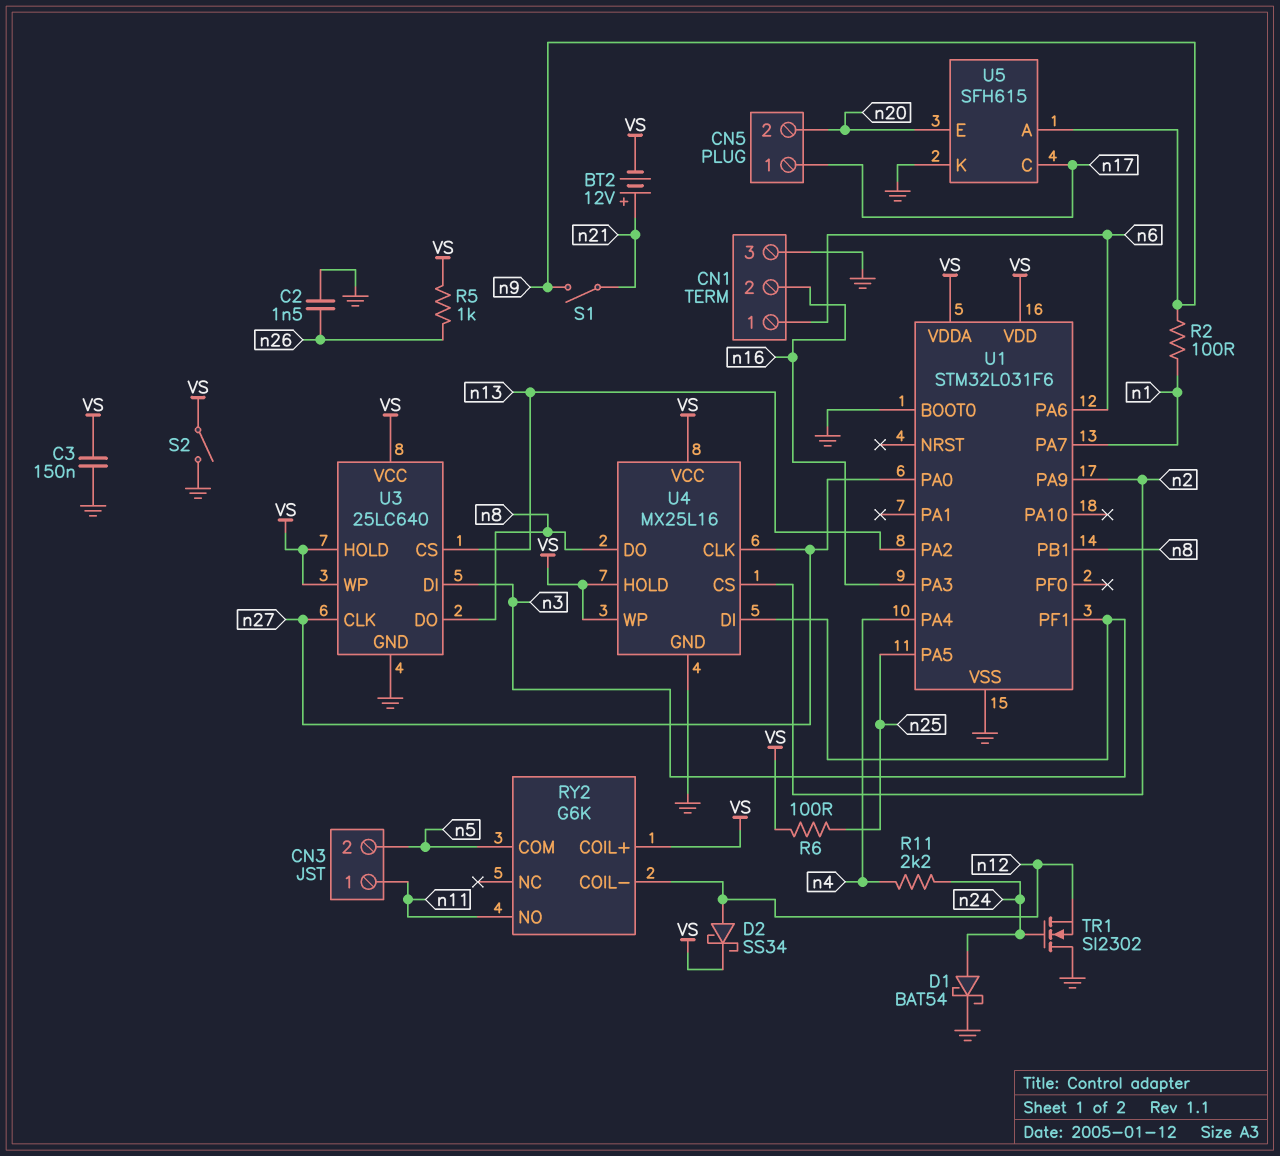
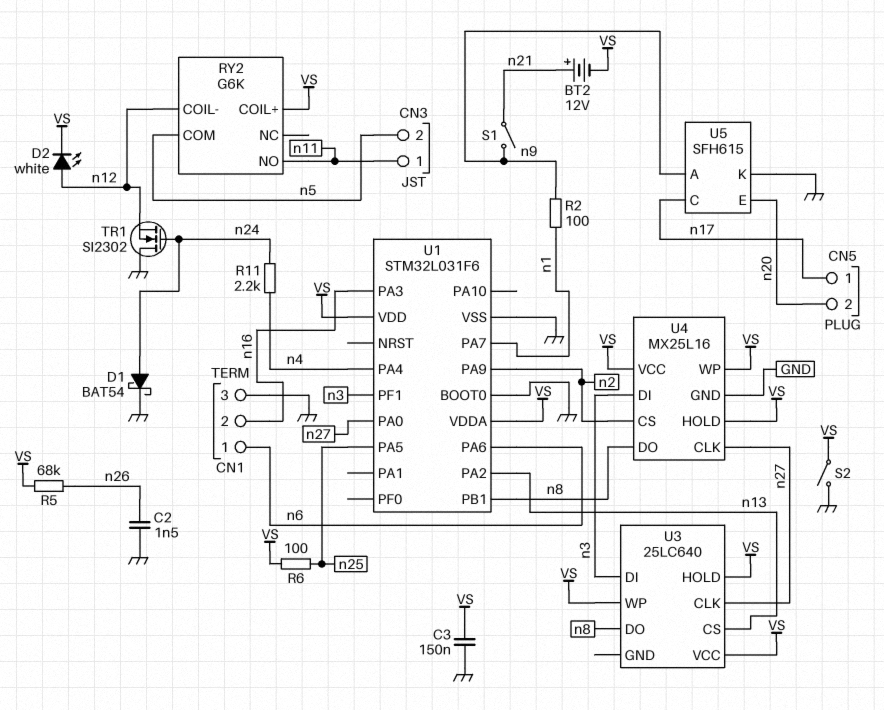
D2: schottky SS34 (A n12, K VS) -> LED white (A n12, K VS)
R5: 1k (VS, n26) -> 68k (VS, n26)
U3 pin GND: GND -> none

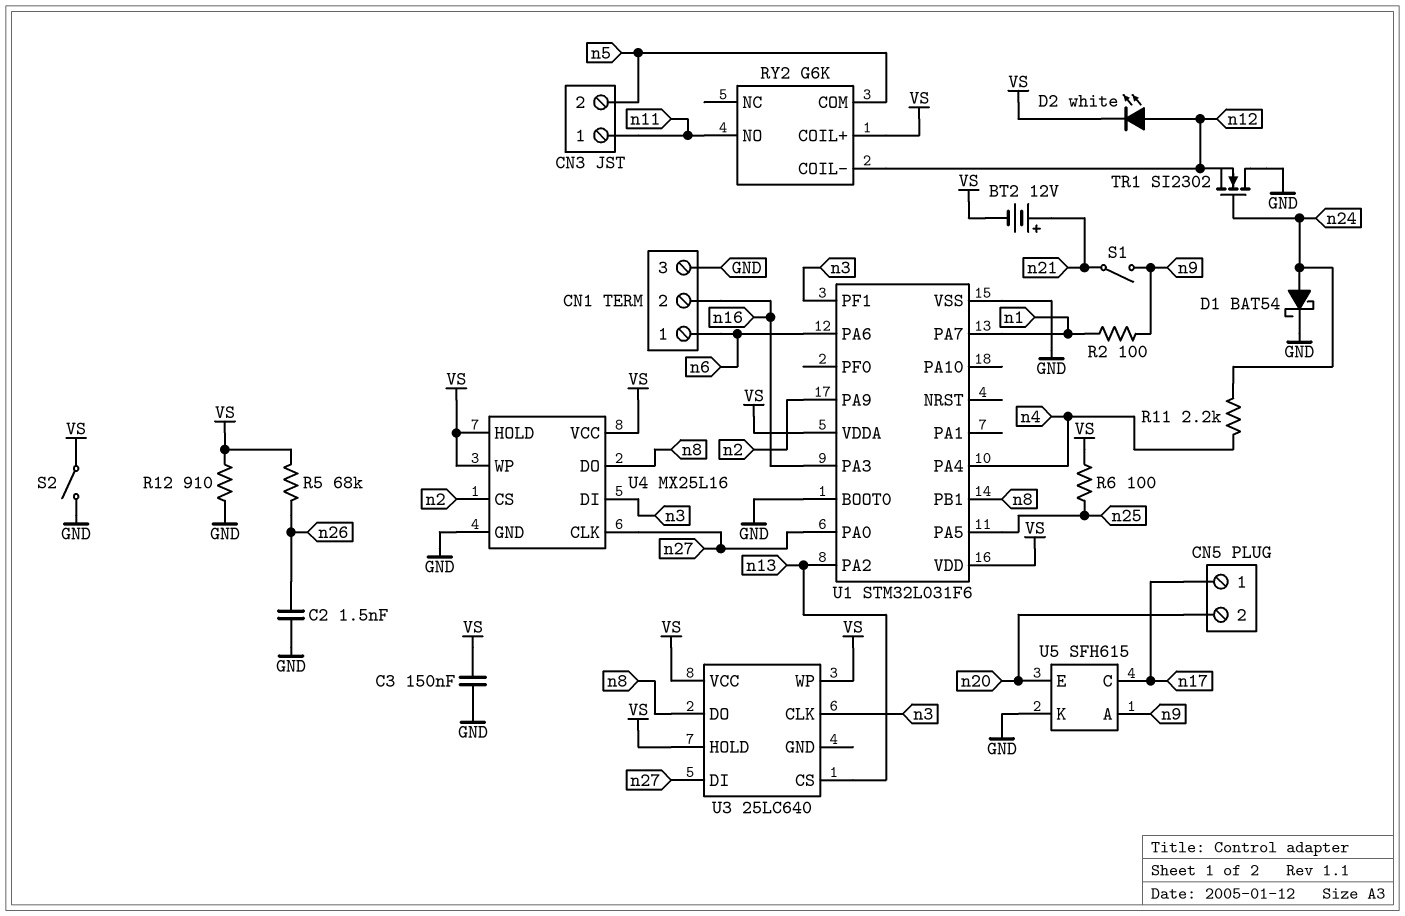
R12: none -> 910 (GND, VS)
U3 pin CLK: n27 -> n3
U3 pin DI: n3 -> n27

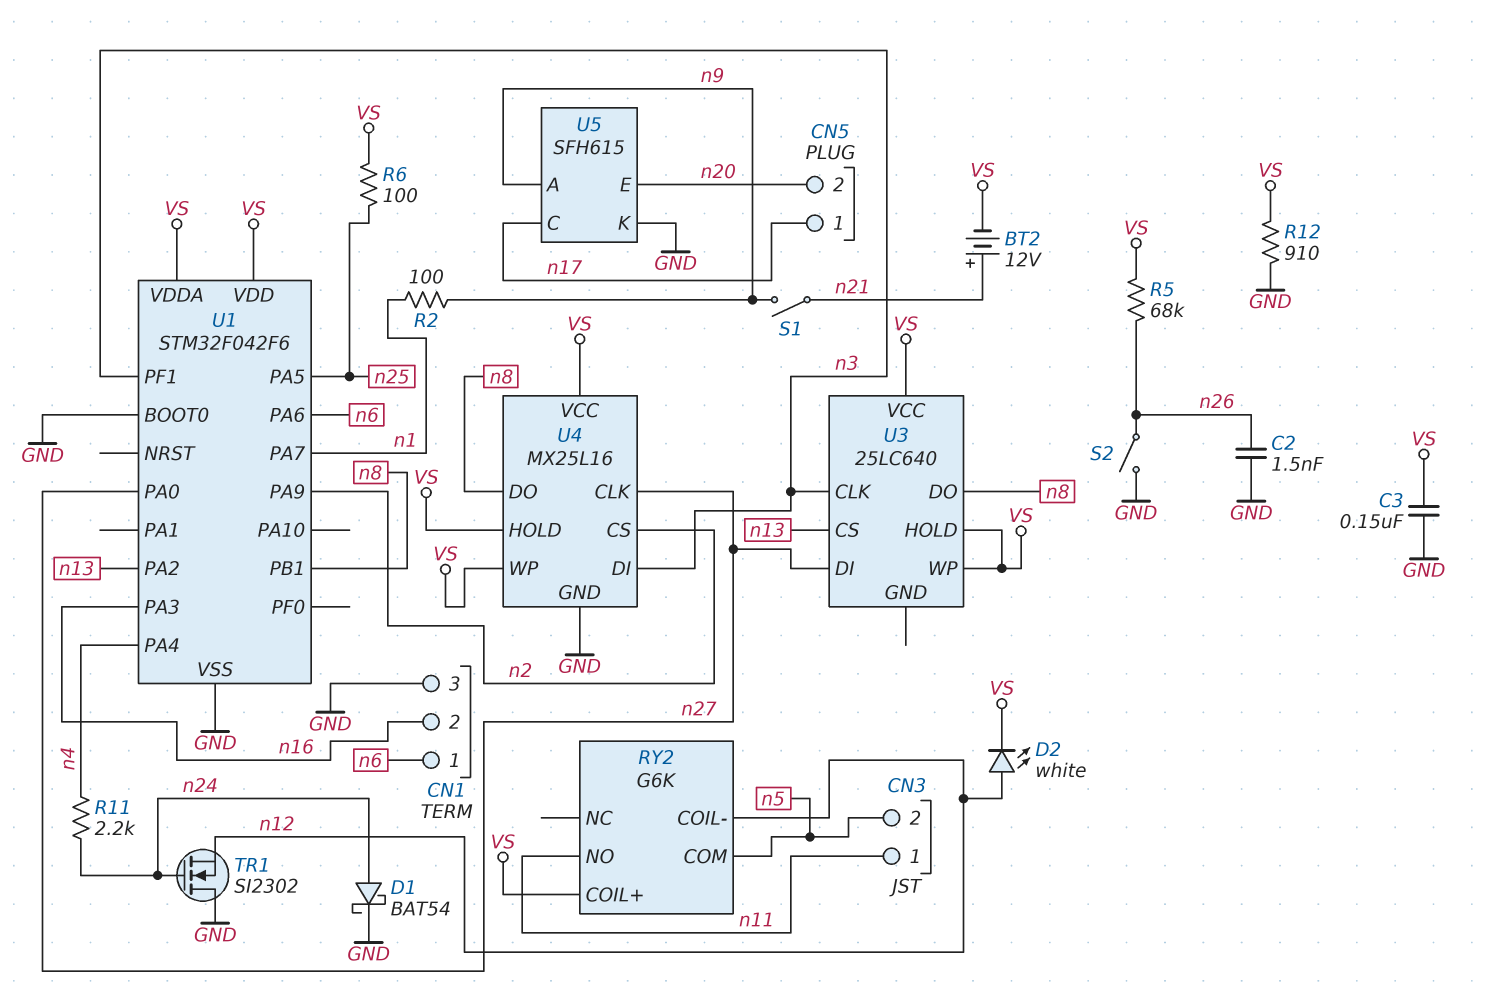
S2: switch (GND, VS) -> switch (GND, n26)
U1: STM32L031F6 -> STM32F042F6

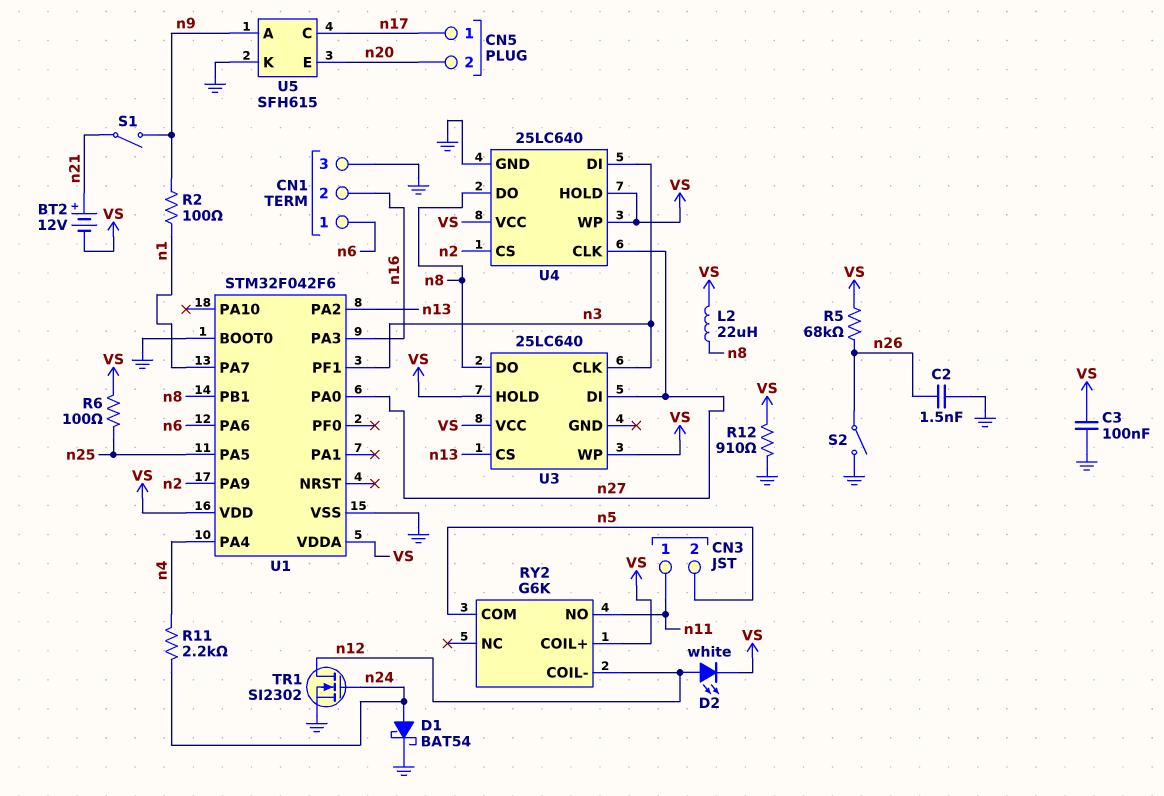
C3: 150nF (GND, VS) -> 100nF (GND, VS)
L2: none -> 22uH (VS, n8)
TR1: NMOS SI2302 (G n24, D GND, S n12) -> NMOS SI2302 (G n24, D n12, S GND)
U4: MX25L16 -> 25LC640

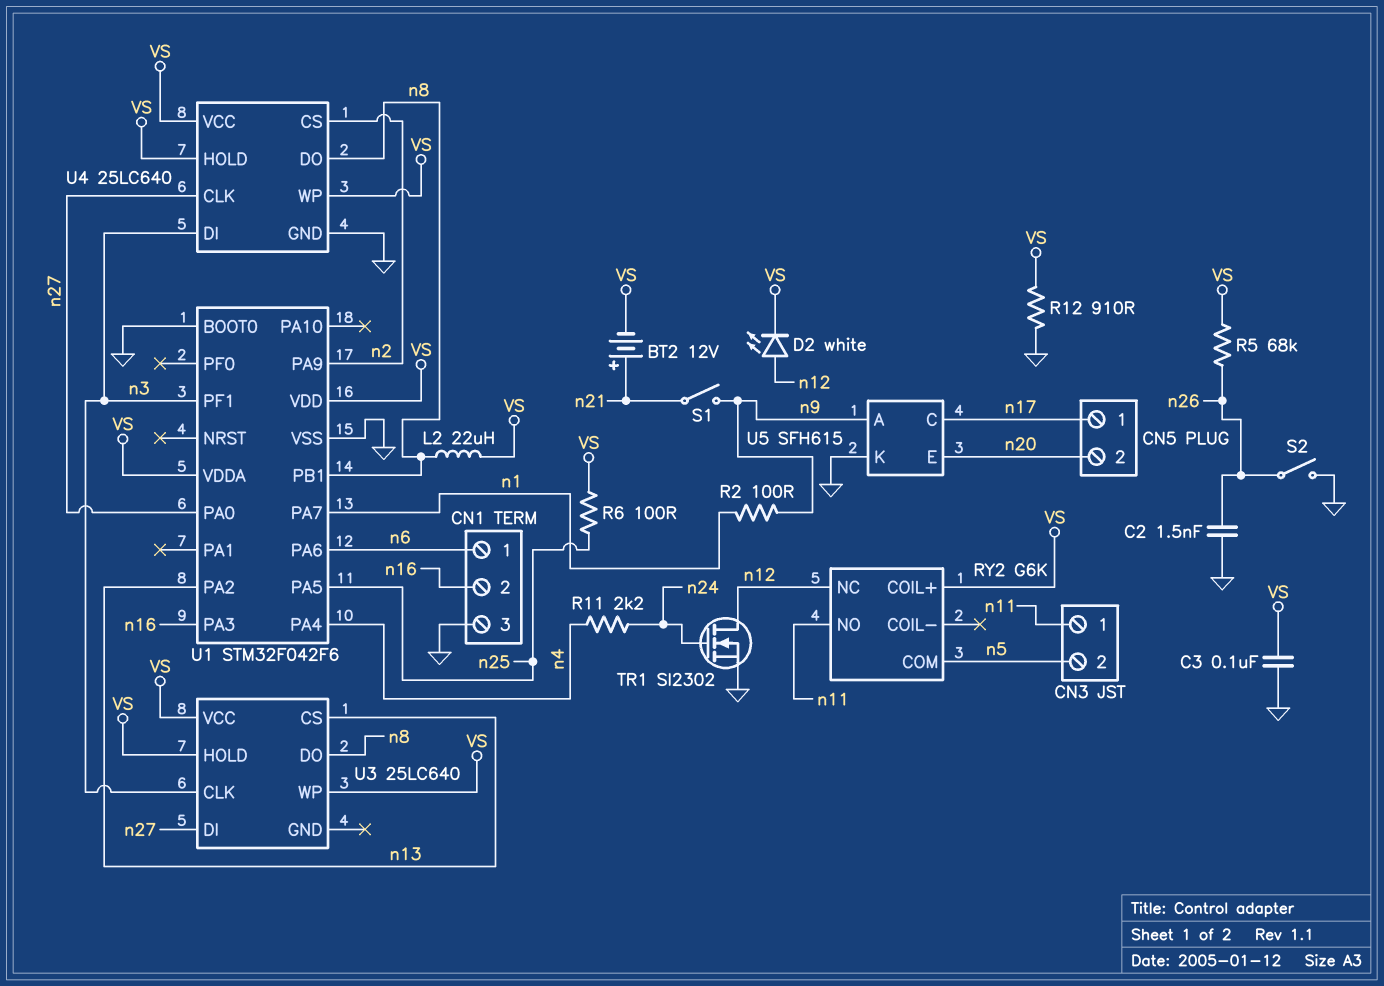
D1: schottky BAT54 (A n24, K GND) -> none
RY2 pin COIL-: n12 -> none
RY2 pin NC: none -> n12

